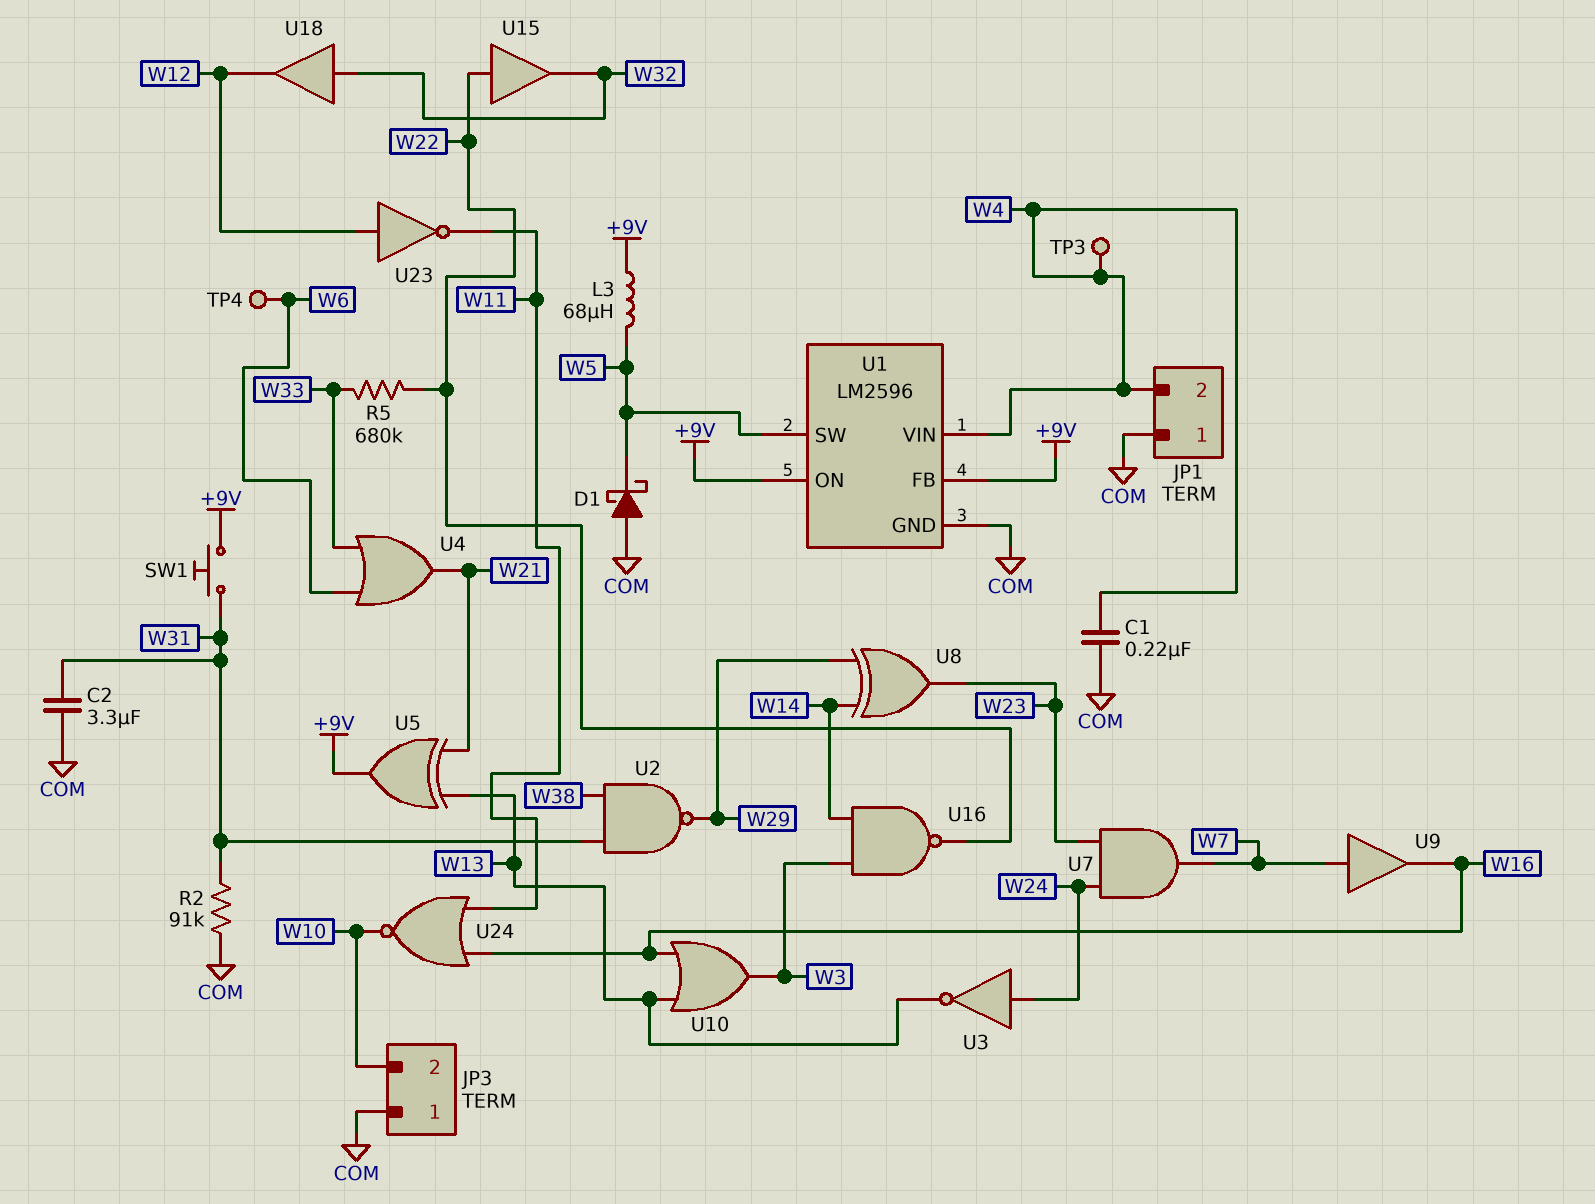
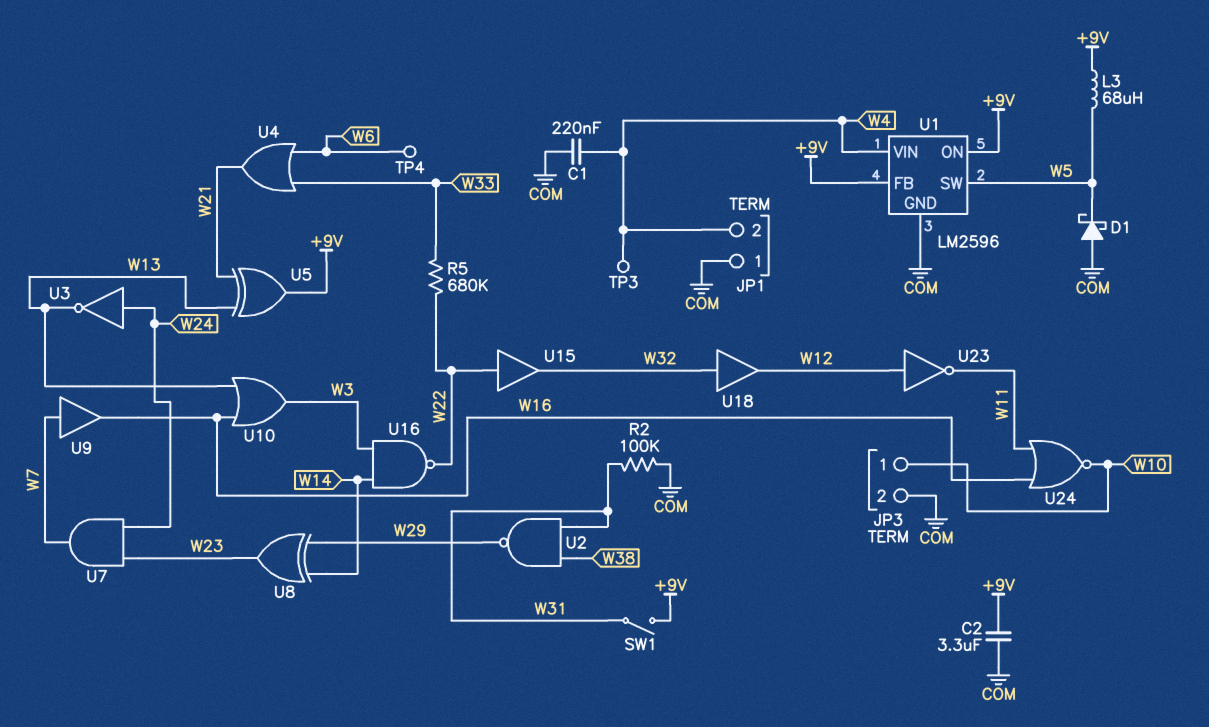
C2: 3.3uF (COM, W31) -> 3.3uF (+9V, COM)
JP3 pin 1: COM -> W10
JP3 pin 2: W10 -> COM
R2: 91k (COM, W31) -> 100k (COM, W31)
SW1: button (+9V, W31) -> switch (+9V, W31)

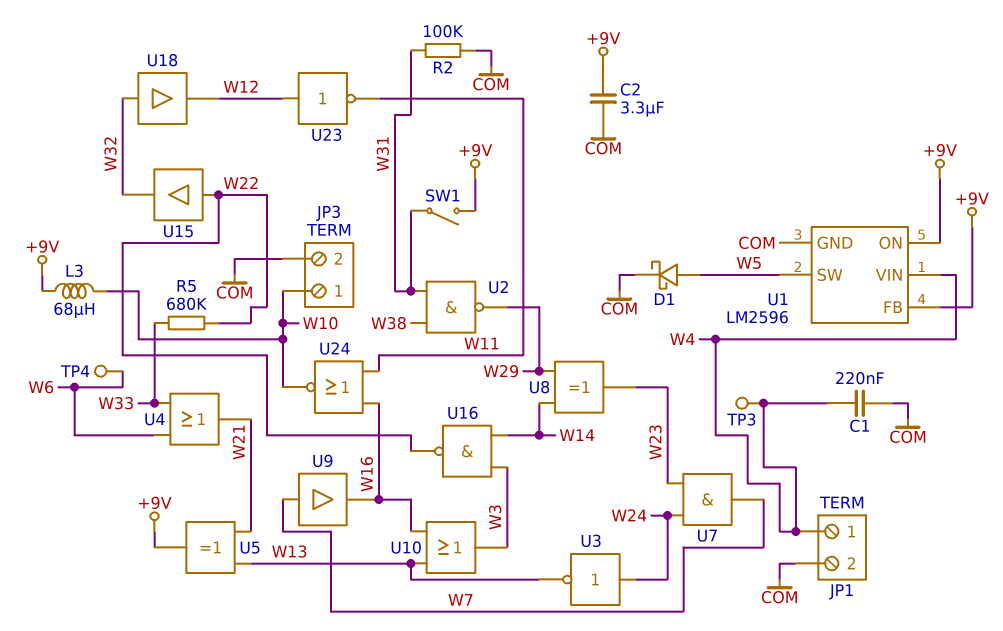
D1: schottky (A COM, K W5) -> schottky (A W5, K COM)
JP1 pin 1: COM -> W4
JP1 pin 2: W4 -> COM
L3: 68uH (+9V, W5) -> 68uH (+9V, W10)

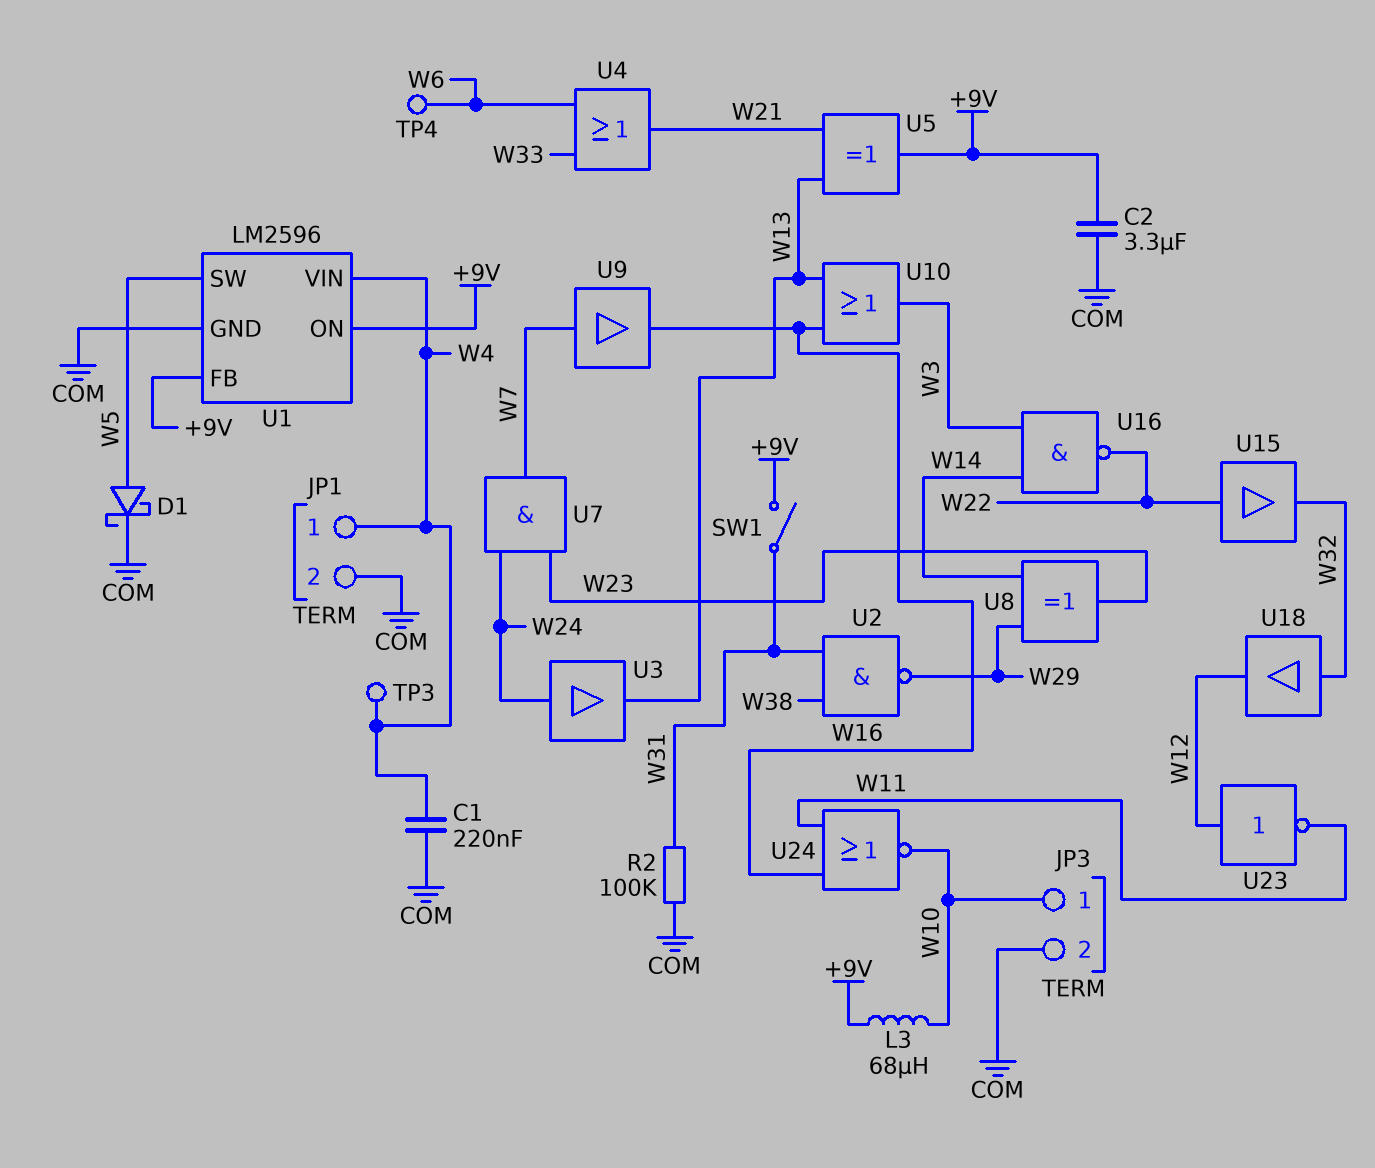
R5: 680k (W22, W33) -> none
U3: NOT (in W24, out W13) -> buffer (in W24, out W13)

